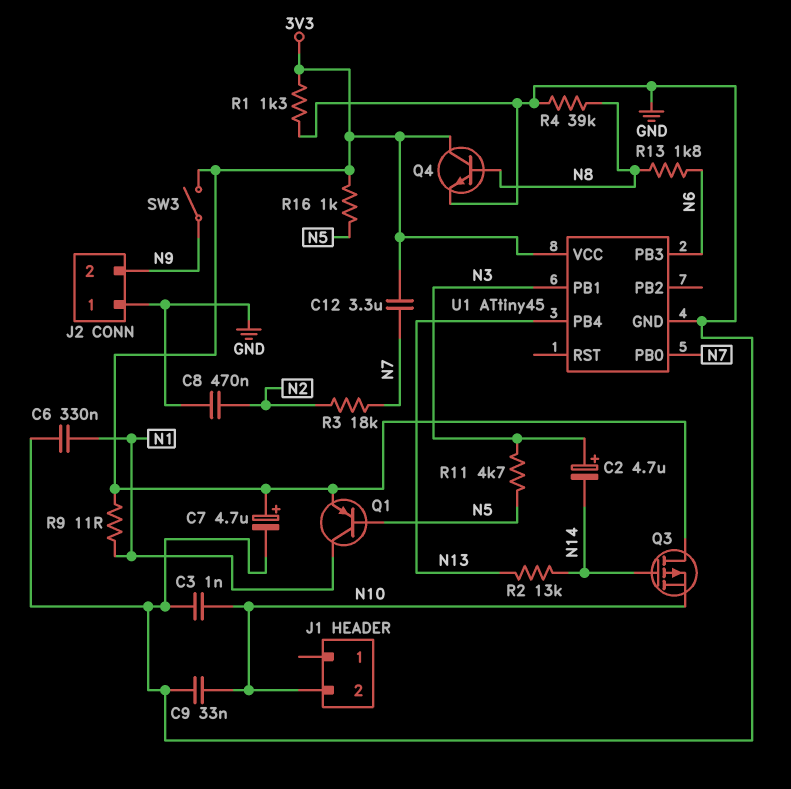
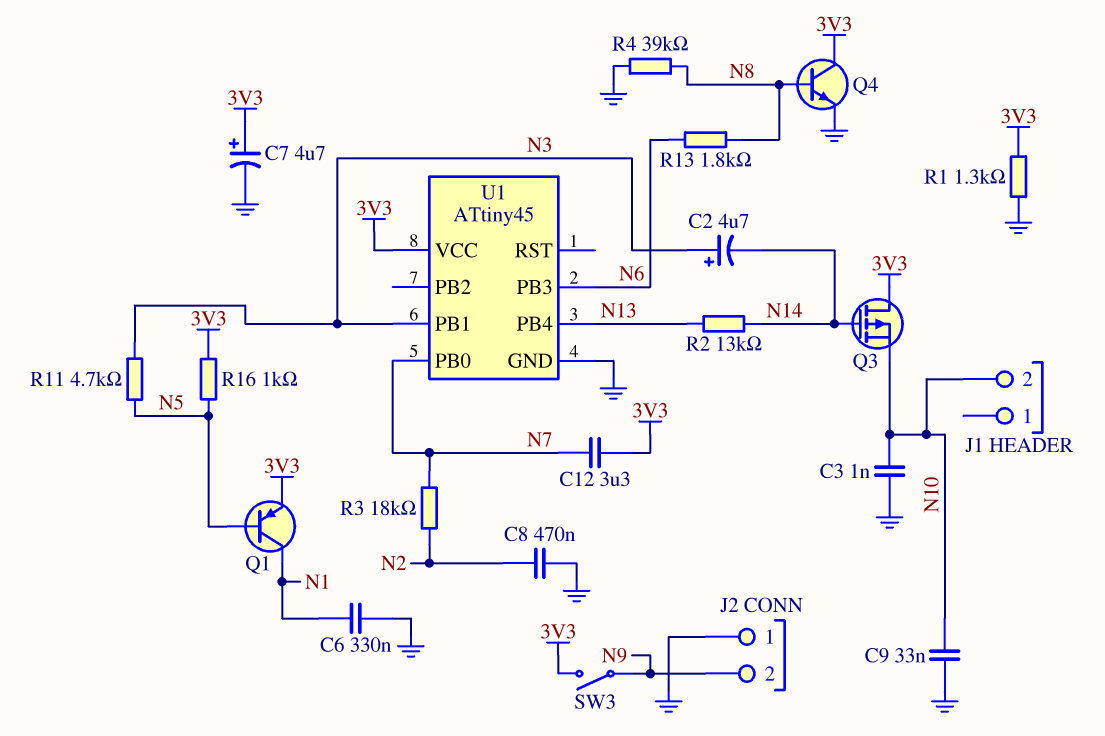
R9: 11 (3V3, N1) -> none

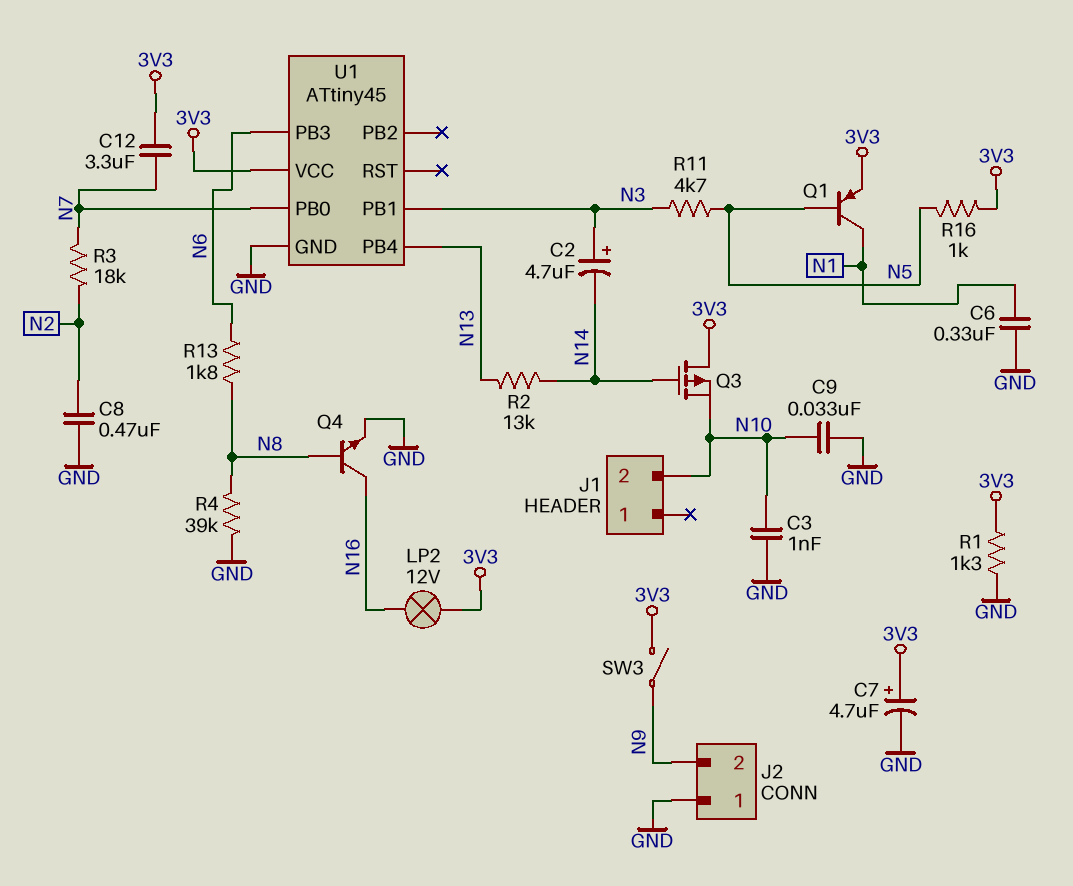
LP2: none -> lamp 12V (3V3, N16)
Q4: NPN (B N8, C 3V3, E GND) -> NPN (B N8, C N16, E GND)

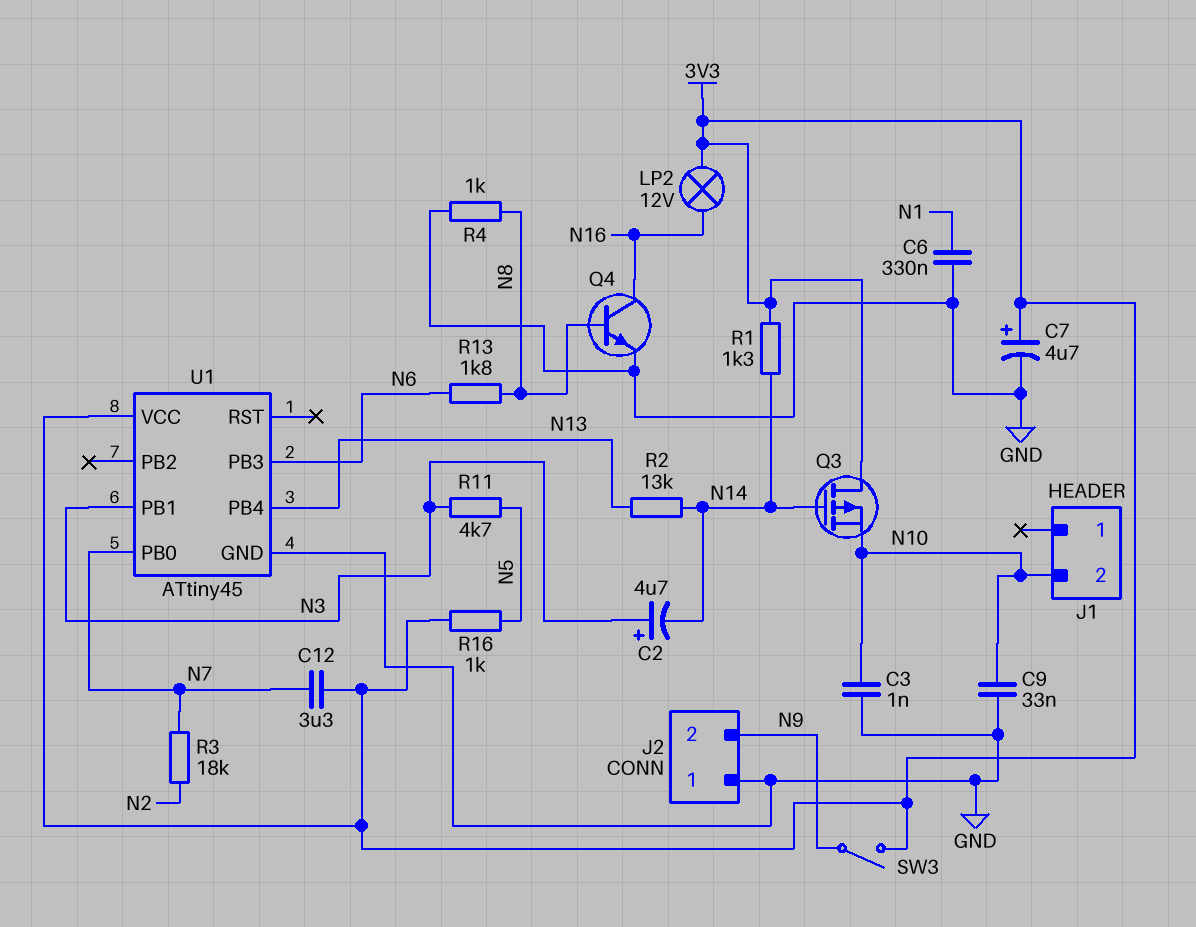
C8: 470nF (GND, N2) -> none
Q1: PNP (B N5, C N1, E 3V3) -> none
R1: 1.3k (3V3, GND) -> 1.3k (3V3, N14)
R4: 39k (GND, N8) -> 1k (GND, N8)

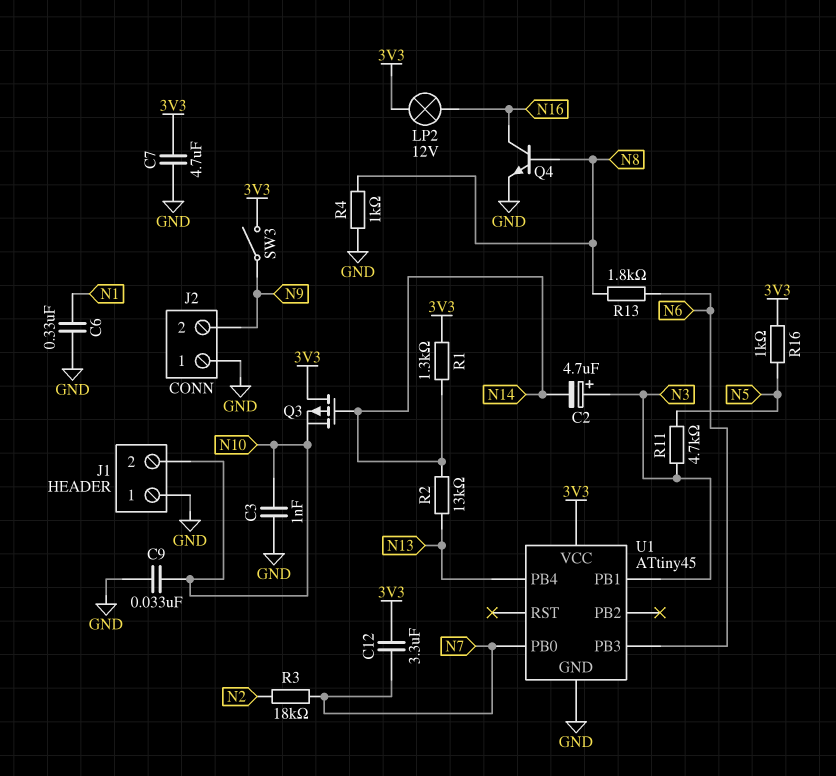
C7: 4.7uF (plus 3V3, minus GND) -> 4.7uF (3V3, GND)
J1 pin 1: none -> GND

